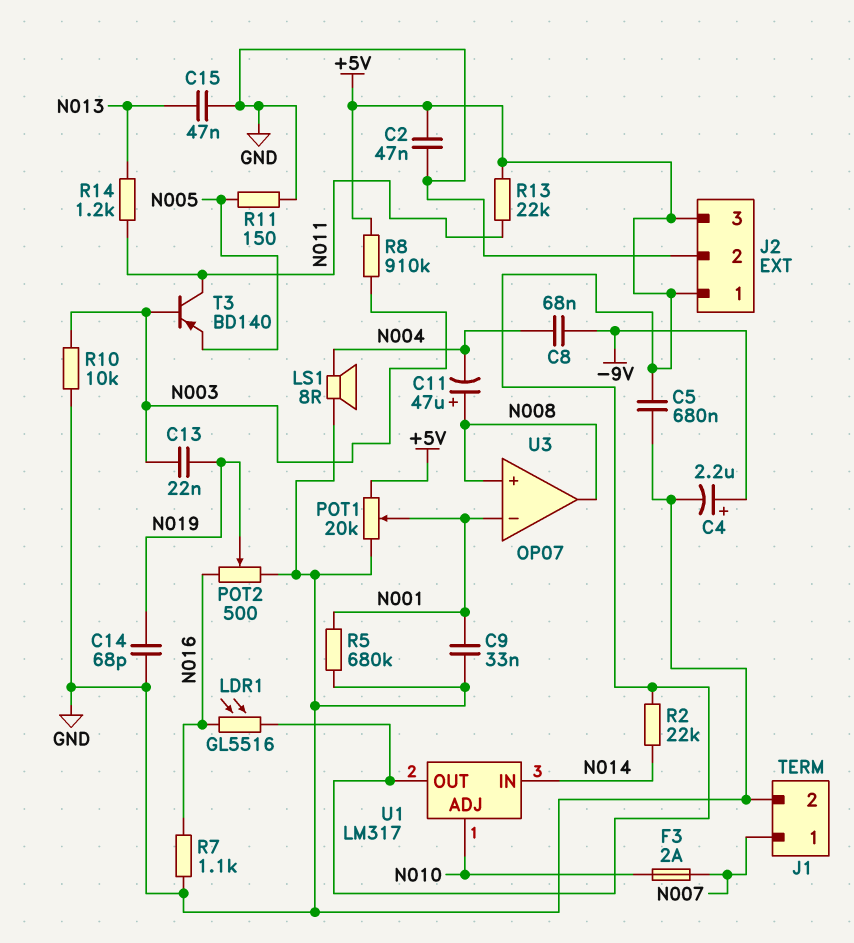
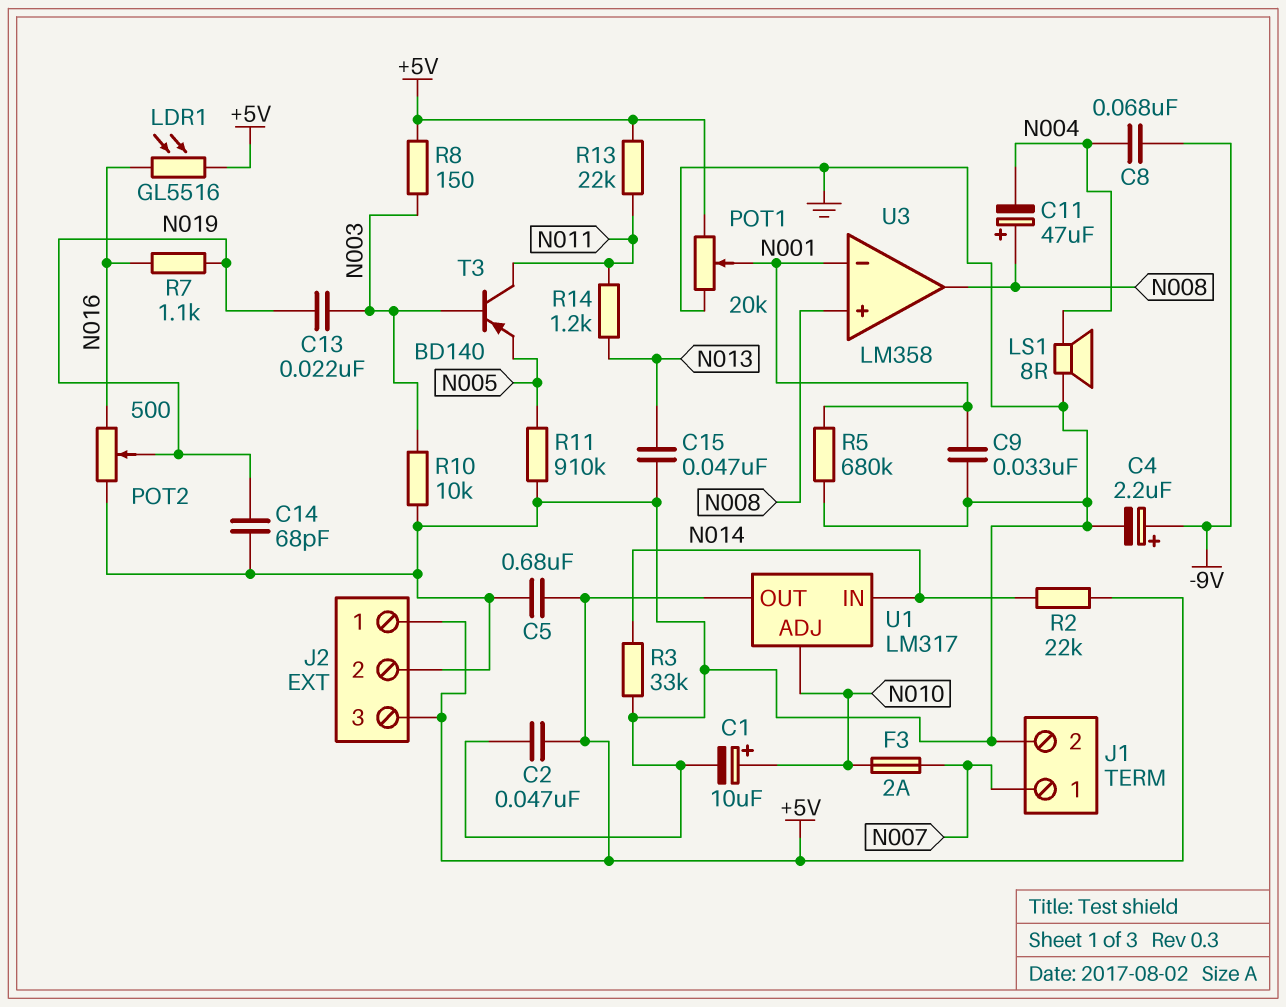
C1: none -> 10uF (plus N010, minus GND)
R3: none -> 33k (GND, N014)
R7: 1.1k (GND, N016) -> 1.1k (N016, N019)
R8: 910k (+5V, N003) -> 150 (+5V, N003)
R11: 150 (GND, N005) -> 910k (GND, N005)
U3: OP07 -> LM358

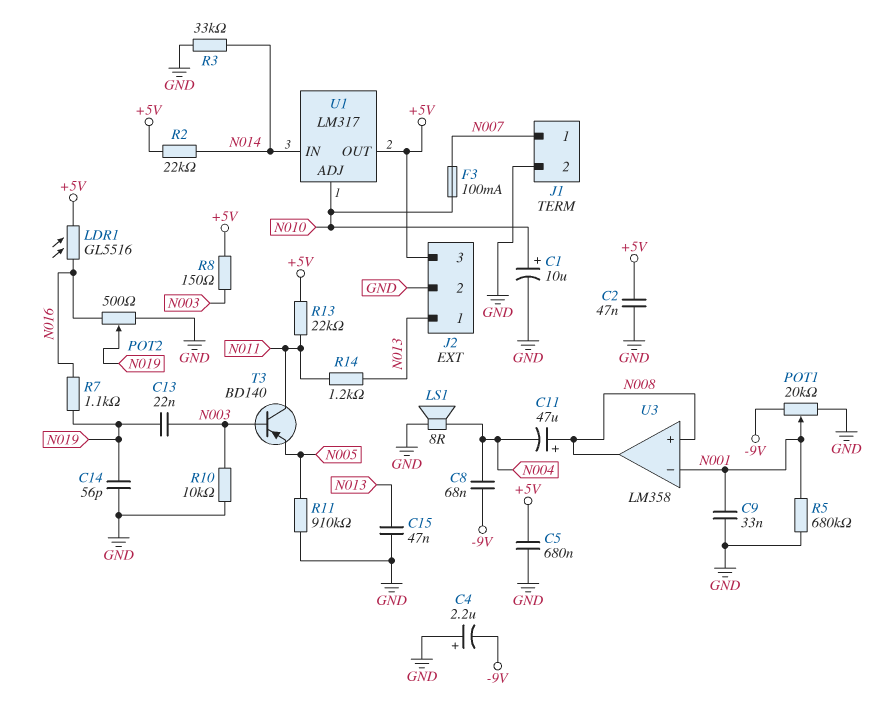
C4: 2.2uF (plus -9V, minus GND) -> 2.2uF (plus GND, minus -9V)
C14: 68pF (GND, N019) -> 56pF (GND, N019)
F3: 2A (N007, N010) -> 100mA (N007, N010)
J2 pin 1: +5V -> N013
POT1: 20k (+5V, GND, wiper N001) -> 20k (-9V, GND, wiper N001)

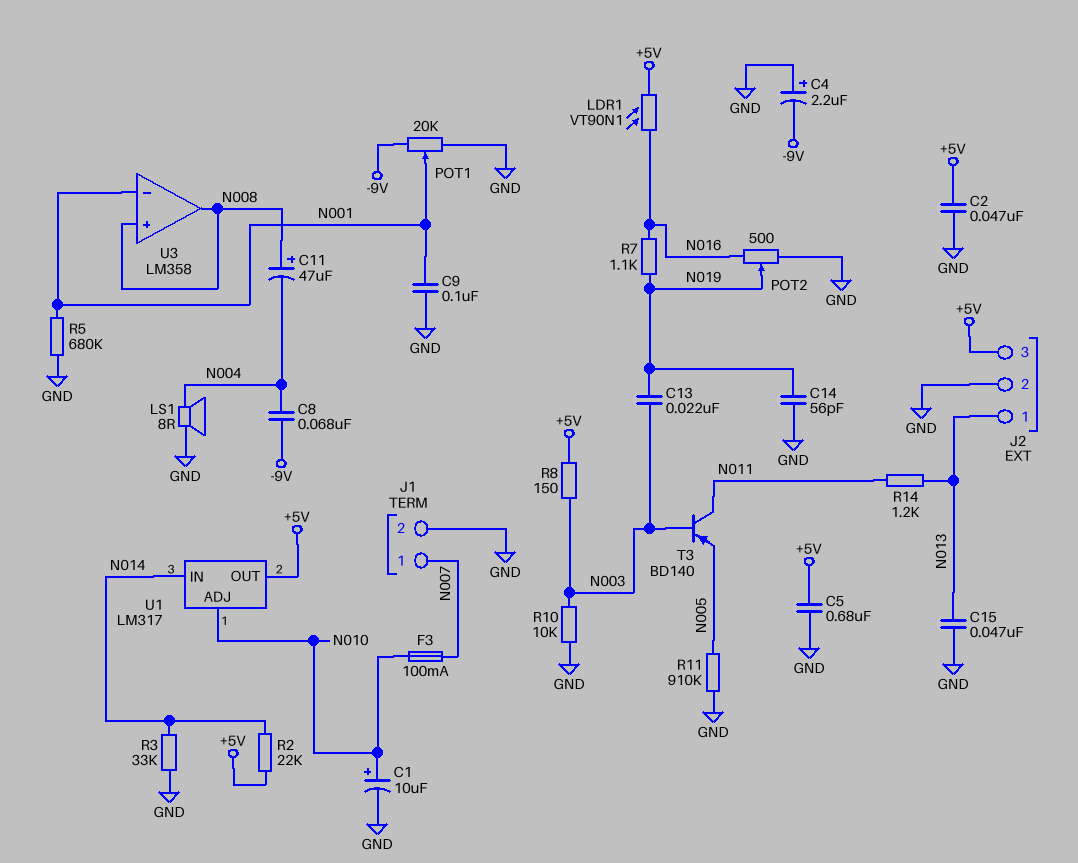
C9: 33nF (GND, N001) -> 100nF (GND, N001)
LDR1: GL5516 (+5V, N016) -> VT90N1 (+5V, N016)
R13: 22k (+5V, N011) -> none

